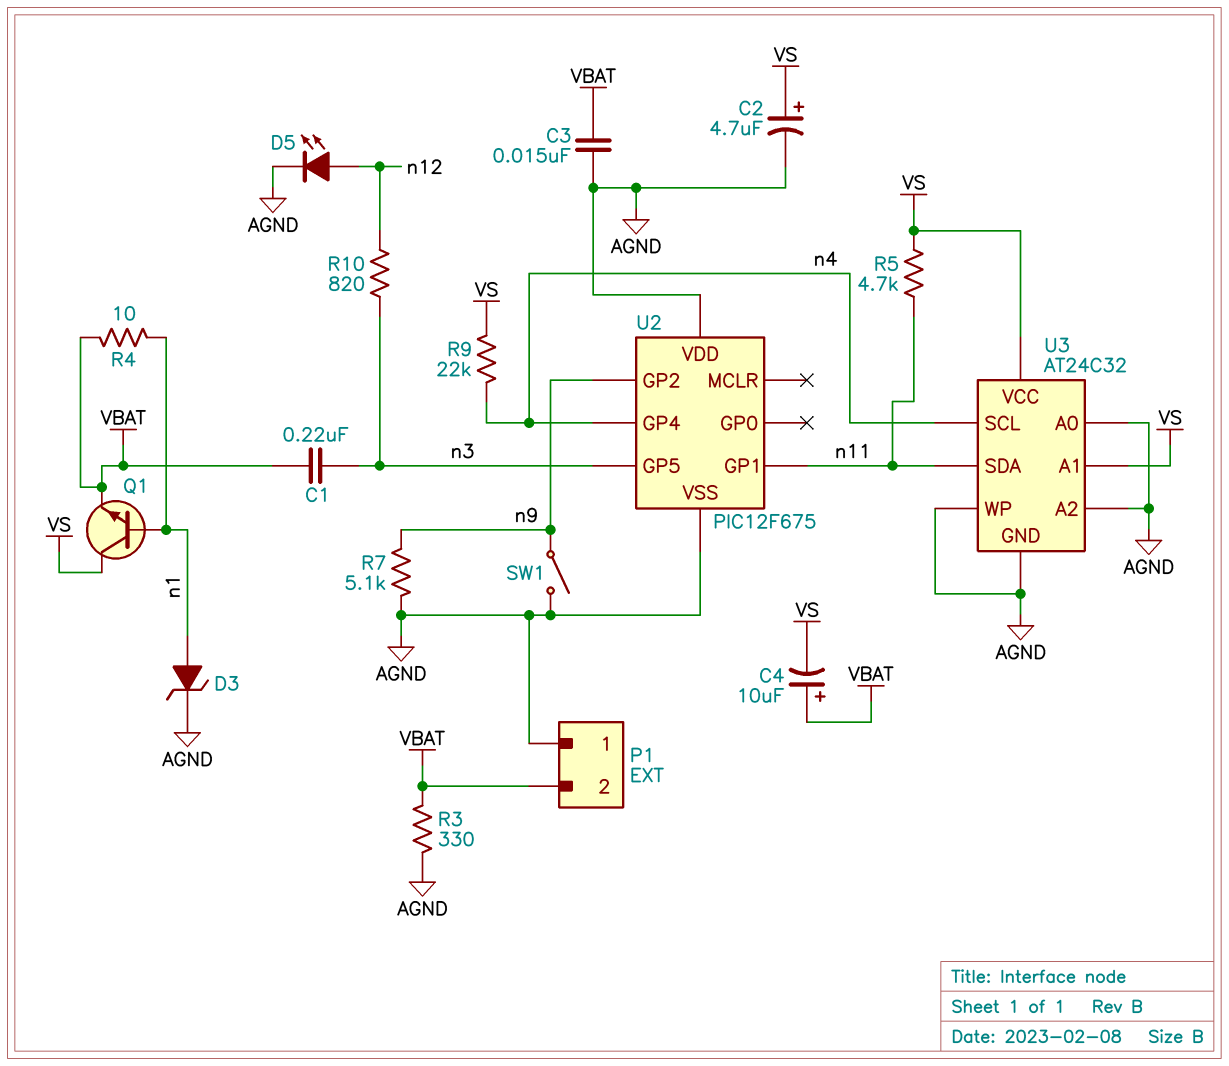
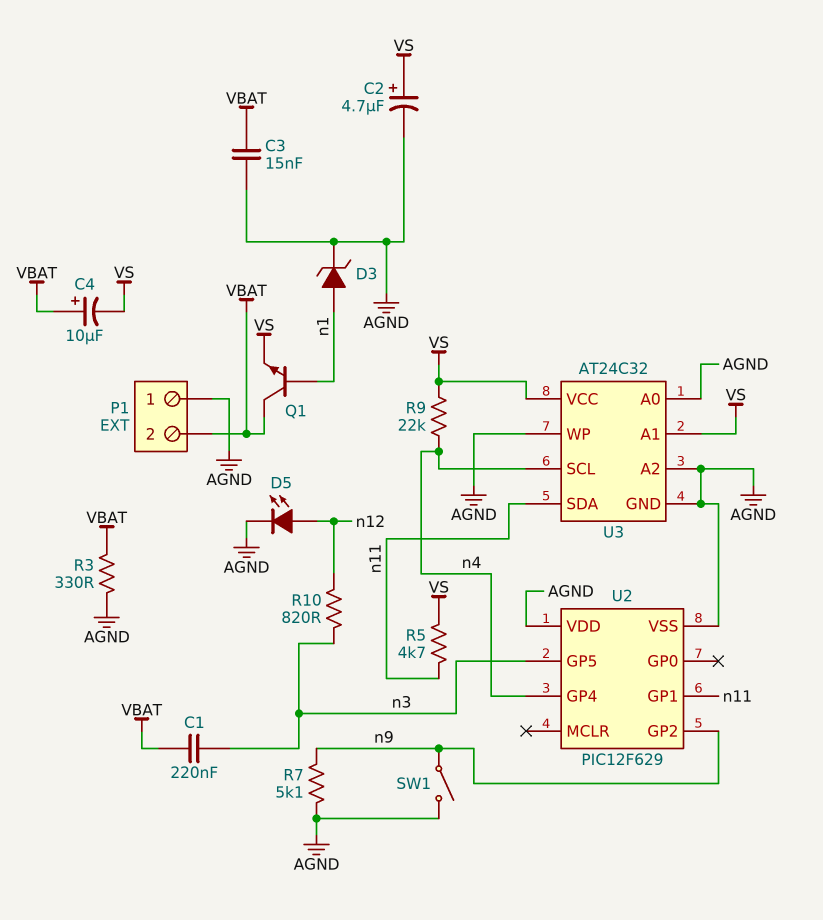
Q1: NPN (B n1, C VS, E VBAT) -> NPN (B n1, C VBAT, E VS)
R4: 10 (VBAT, n1) -> none
U2: PIC12F675 -> PIC12F629

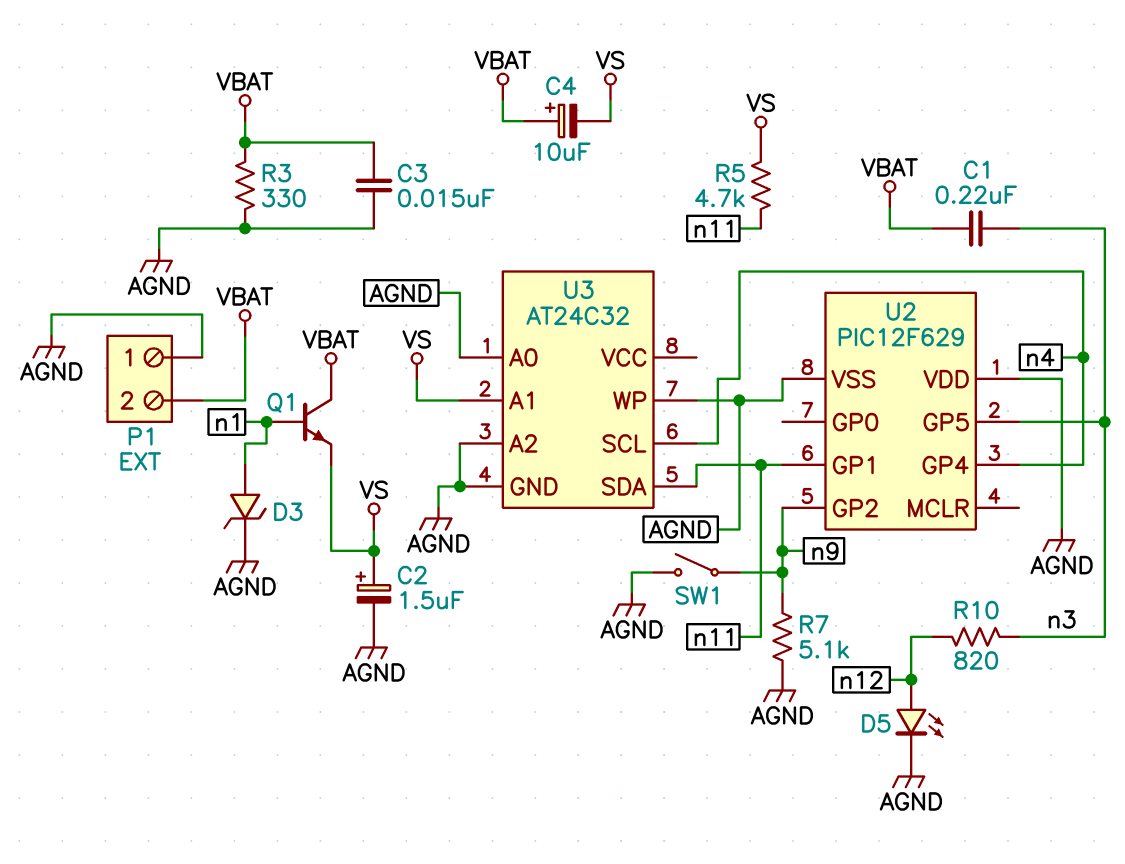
C2: 4.7uF (plus VS, minus AGND) -> 1.5uF (plus VS, minus AGND)
R9: 22k (VS, n4) -> none
U3 pin VCC: VS -> none

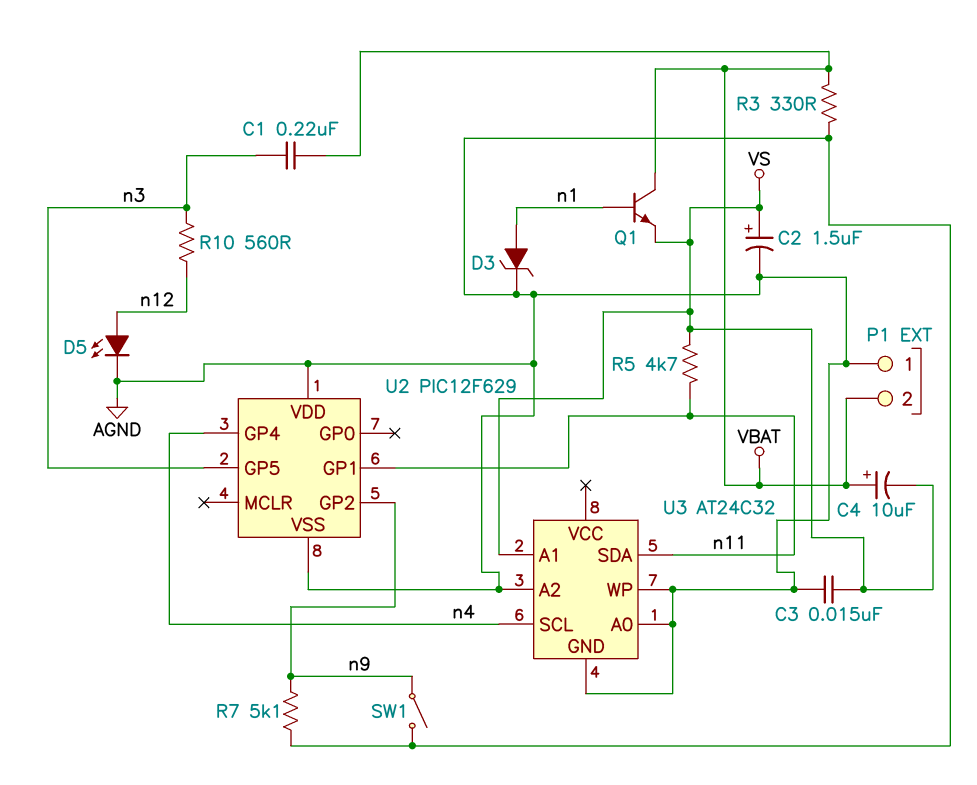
C3: 15nF (AGND, VBAT) -> 15nF (AGND, VS)
R10: 820 (n3, n12) -> 560 (n3, n12)

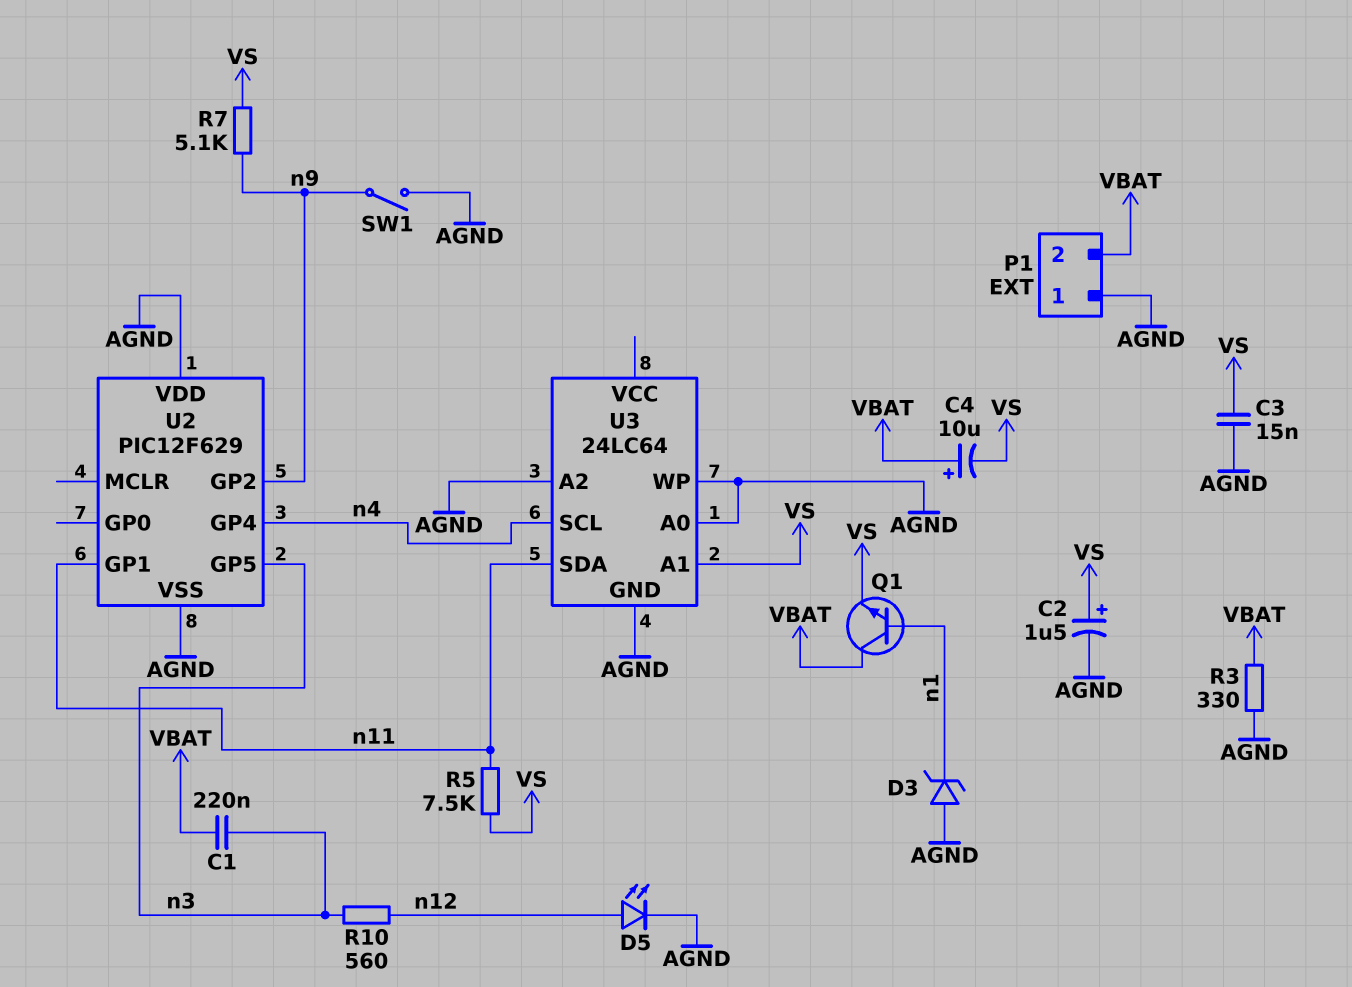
D3: zener (A n1, K AGND) -> zener (A AGND, K n1)
R5: 4.7k (VS, n11) -> 7.5k (VS, n11)
R7: 5.1k (AGND, n9) -> 5.1k (VS, n9)
U3: AT24C32 -> 24LC64

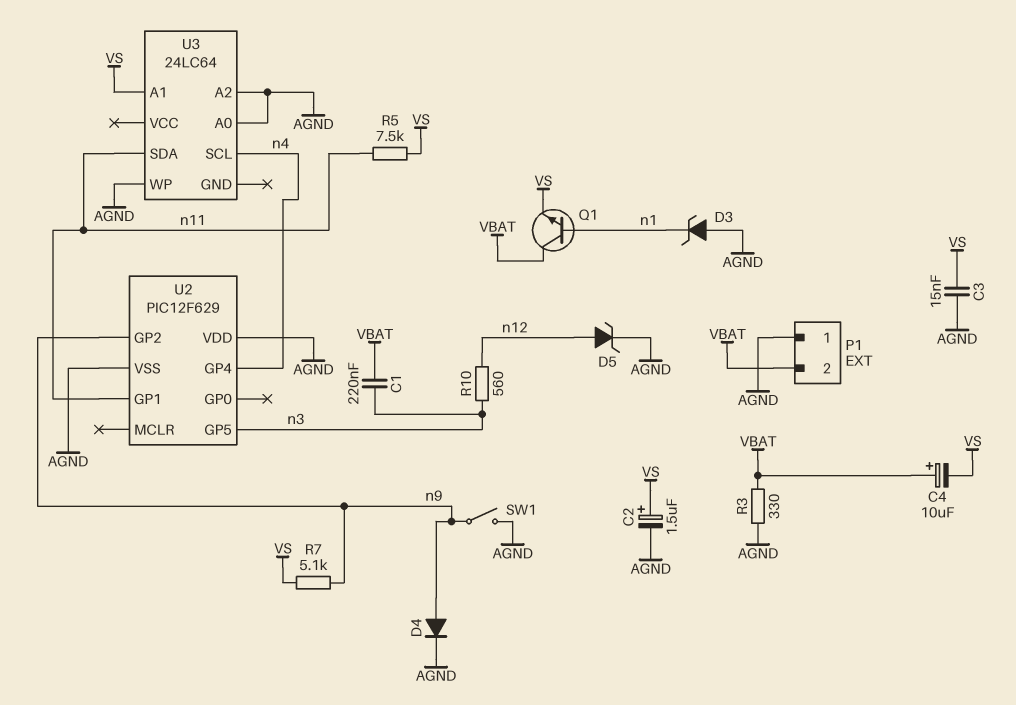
D4: none -> diode (A n9, K AGND)
D5: LED (A n12, K AGND) -> zener (A n12, K AGND)
U3 pin GND: AGND -> none

